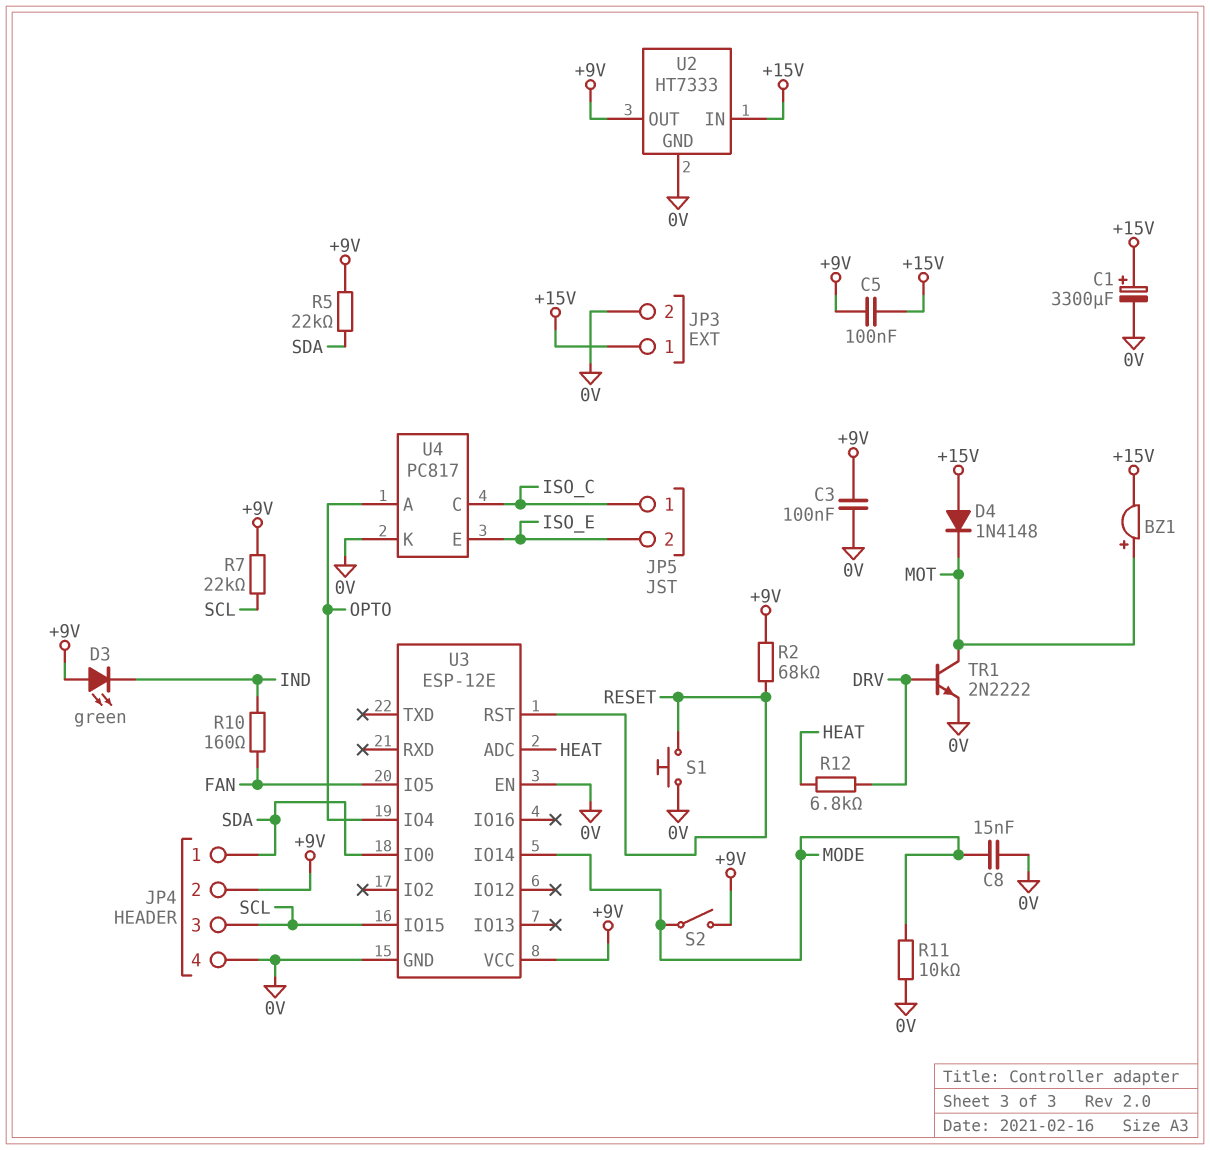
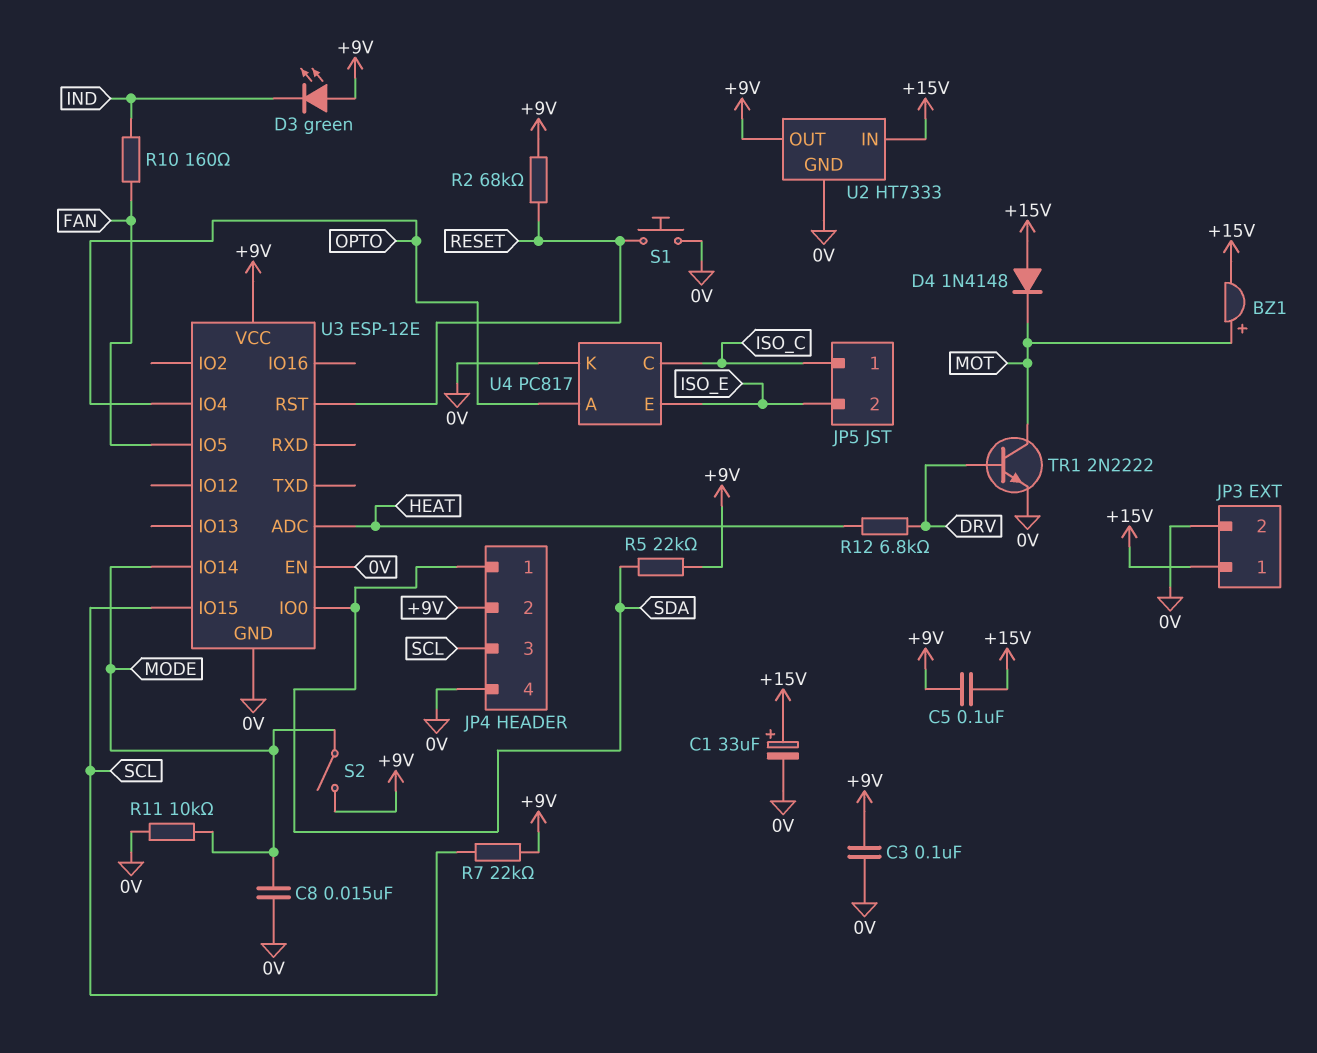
C1: 3300uF (plus +15V, minus 0V) -> 33uF (plus +15V, minus 0V)

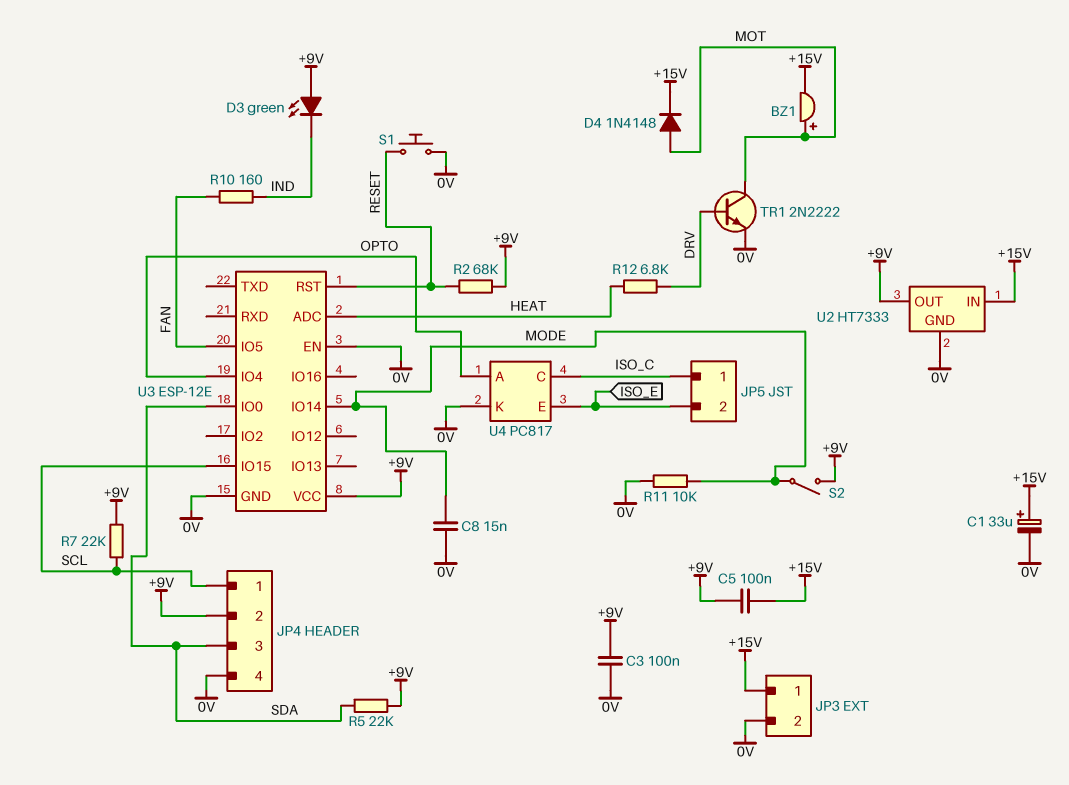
D4: diode 1N4148 (A +15V, K MOT) -> diode 1N4148 (A MOT, K +15V)
JP4 pin 1: SDA -> SCL
JP4 pin 3: SCL -> SDA

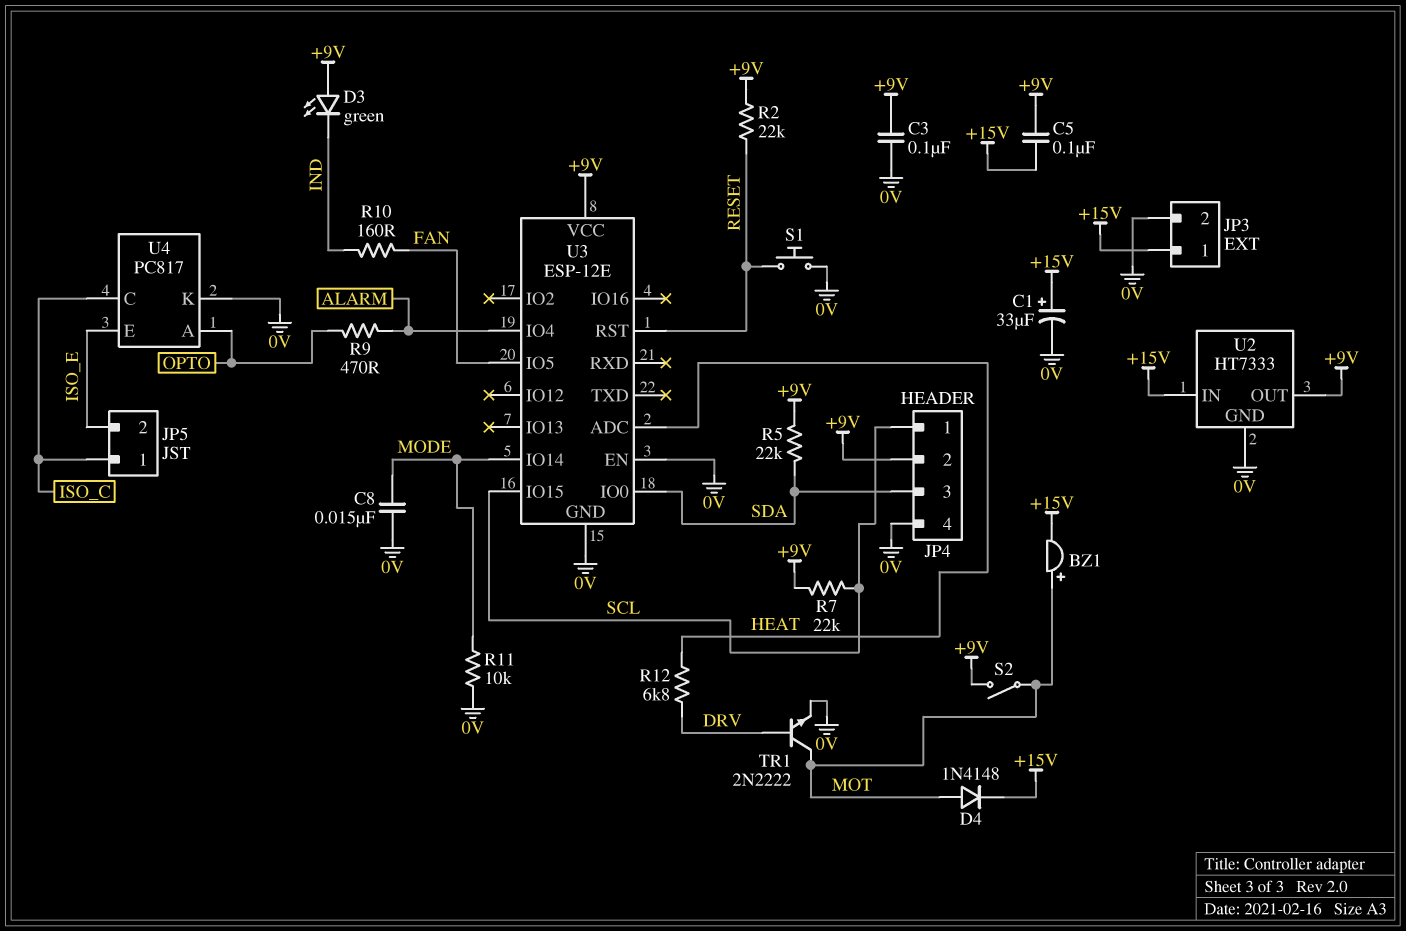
R2: 68k (+9V, RESET) -> 22k (+9V, RESET)
R9: none -> 470 (ALARM, OPTO)
S2: switch (+9V, MODE) -> switch (+9V, MOT)
U3 pin IO4: OPTO -> ALARM

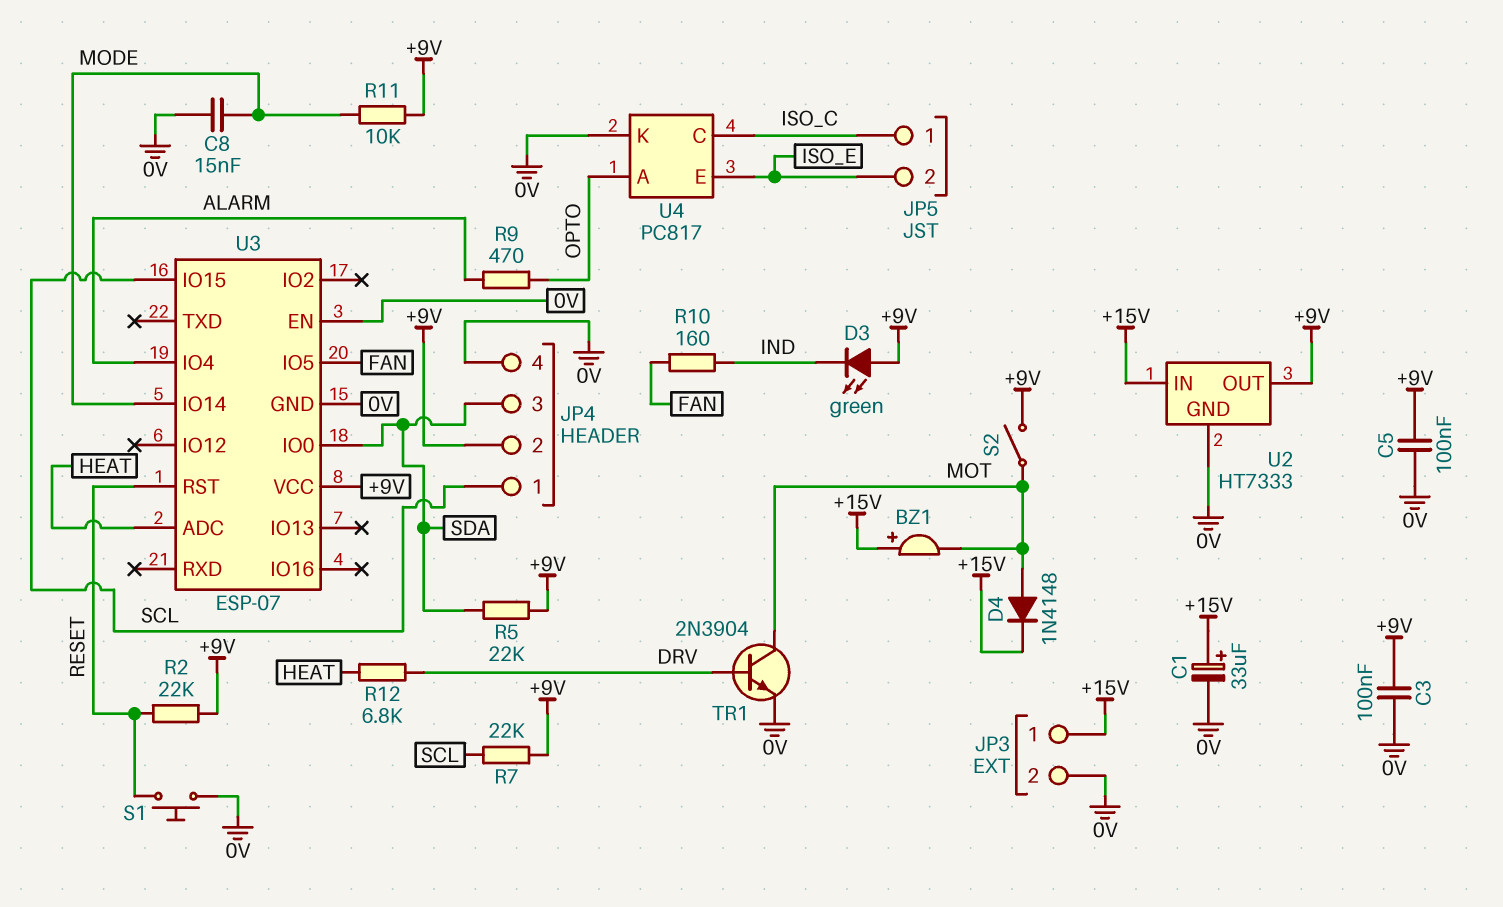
BZ1: buzzer (plus MOT, minus +15V) -> buzzer (plus +15V, minus MOT)
C5: 100nF (+9V, +15V) -> 100nF (+9V, 0V)
R11: 10k (0V, MODE) -> 10k (+9V, MODE)
TR1: NPN 2N2222 (B DRV, C MOT, E 0V) -> NPN 2N3904 (B DRV, C MOT, E 0V)
U3: ESP-12E -> ESP-07

